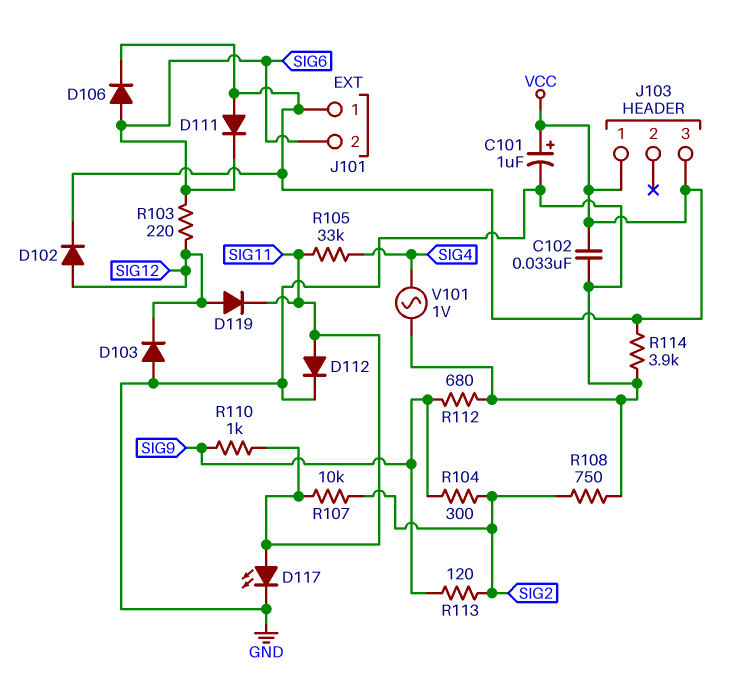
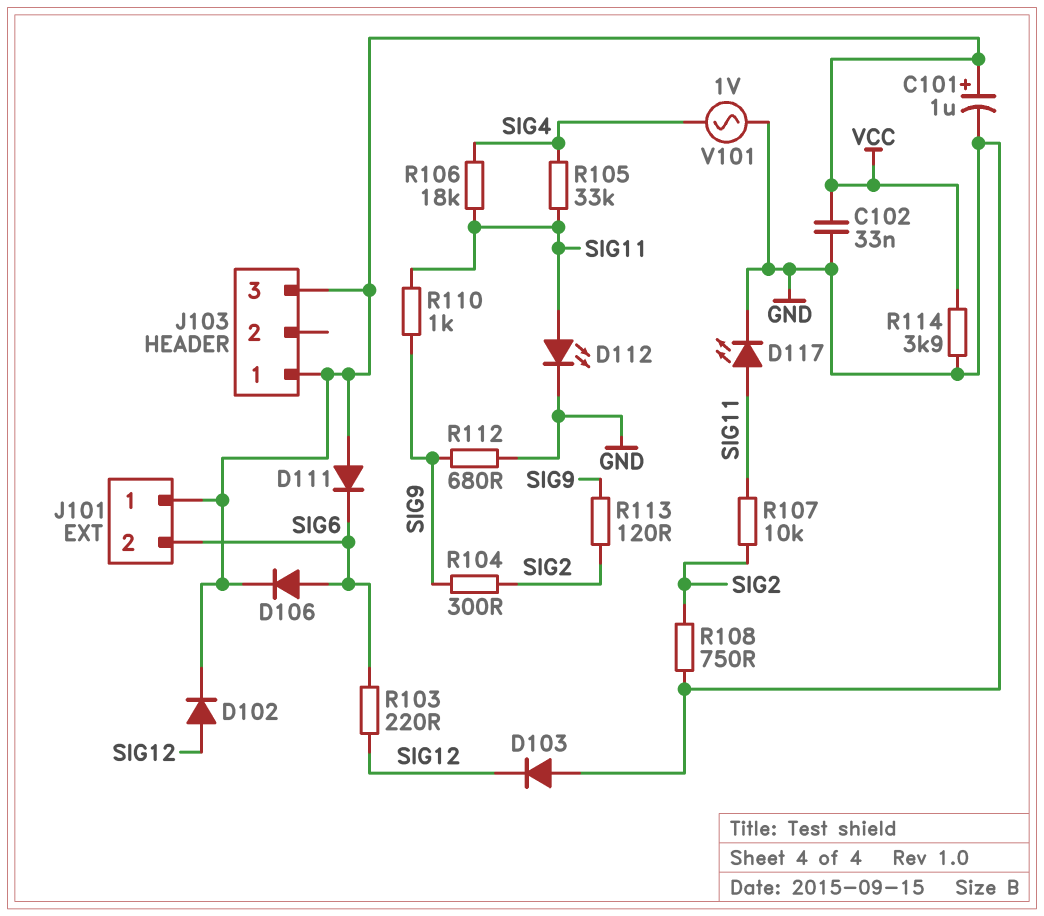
D112: diode (A SIG11, K GND) -> LED (A SIG11, K GND)
D119: diode (A SIG12, K SIG11) -> none
R106: none -> 18k (SIG4, SIG11)

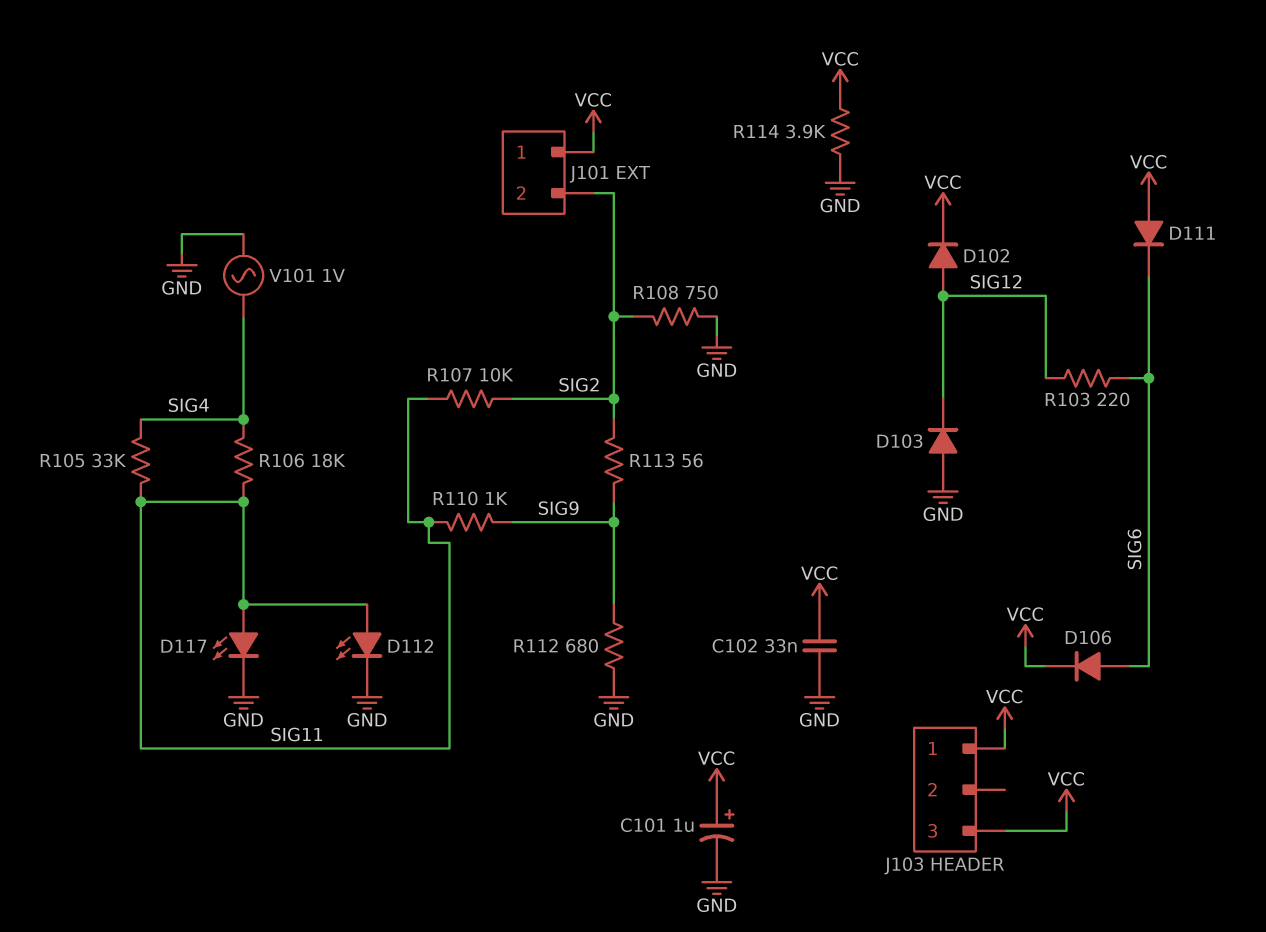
J101 pin 2: SIG6 -> SIG2
R104: 300 (SIG2, SIG9) -> none
R113: 120 (SIG2, SIG9) -> 56 (SIG2, SIG9)

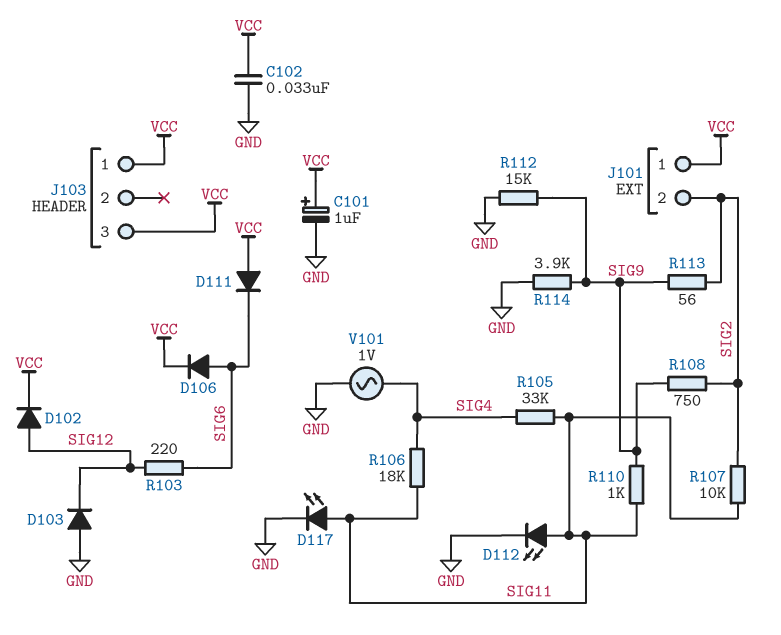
R108: 750 (GND, SIG2) -> 750 (SIG2, SIG9)
R112: 680 (GND, SIG9) -> 15k (GND, SIG9)
R114: 3.9k (GND, VCC) -> 3.9k (GND, SIG9)

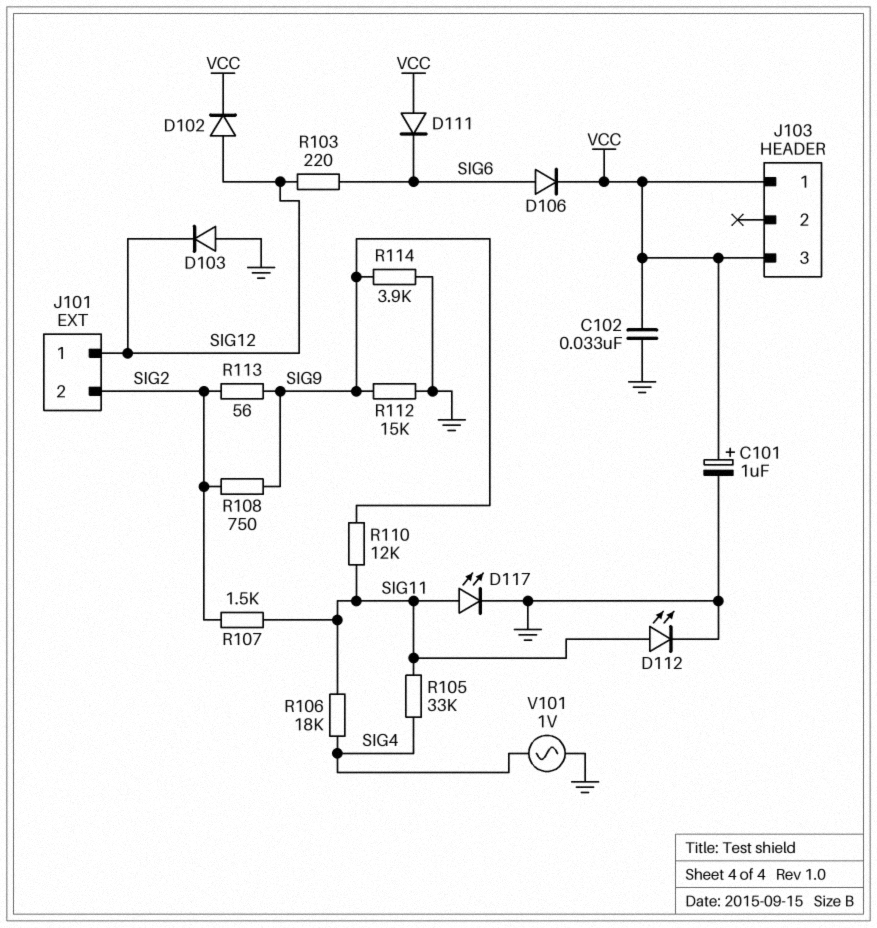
J101 pin 1: VCC -> SIG12
R107: 10k (SIG2, SIG11) -> 1.5k (SIG2, SIG11)
R110: 1k (SIG9, SIG11) -> 12k (SIG9, SIG11)

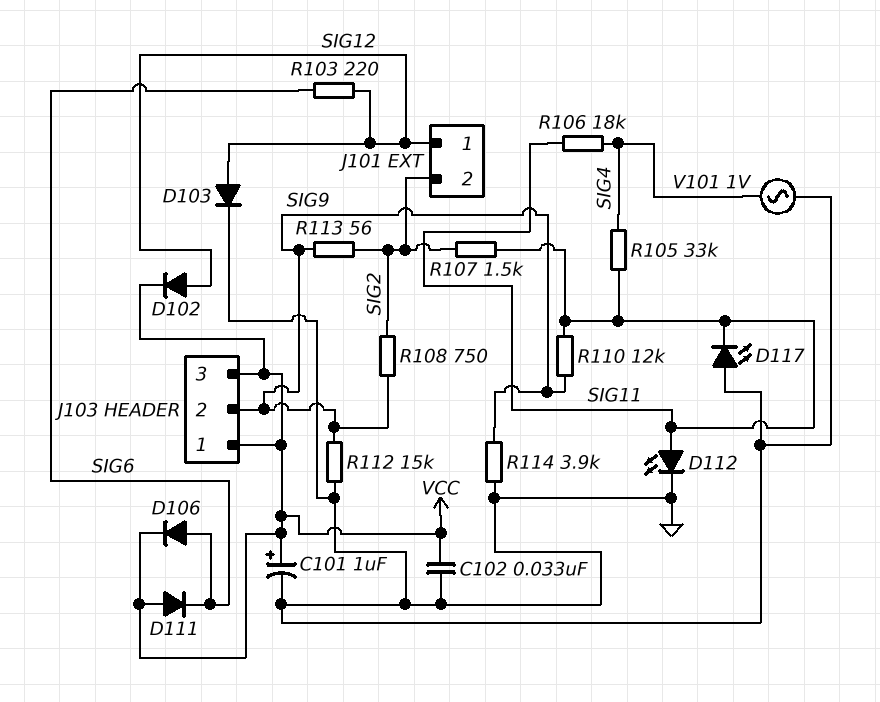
D103: diode (A GND, K SIG12) -> diode (A SIG12, K GND)
D117: LED (A SIG11, K GND) -> LED (A GND, K SIG11)
J103 pin 2: none -> SIG9

